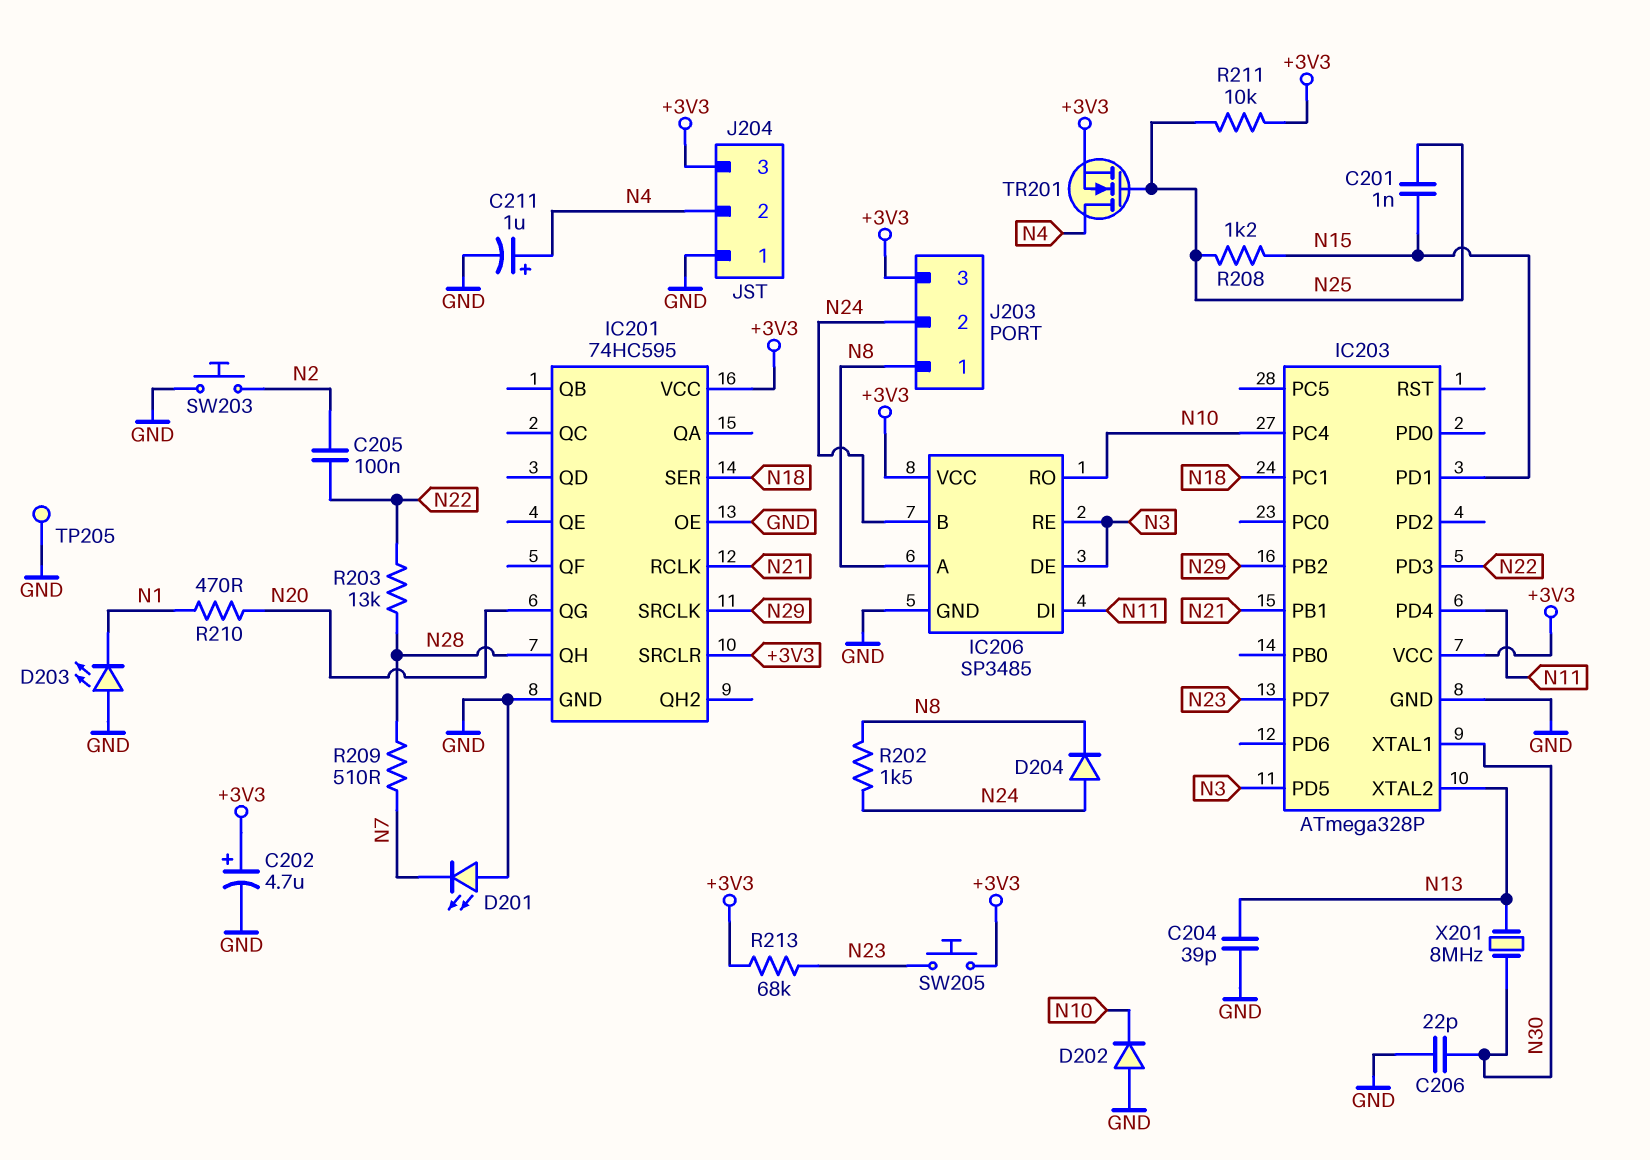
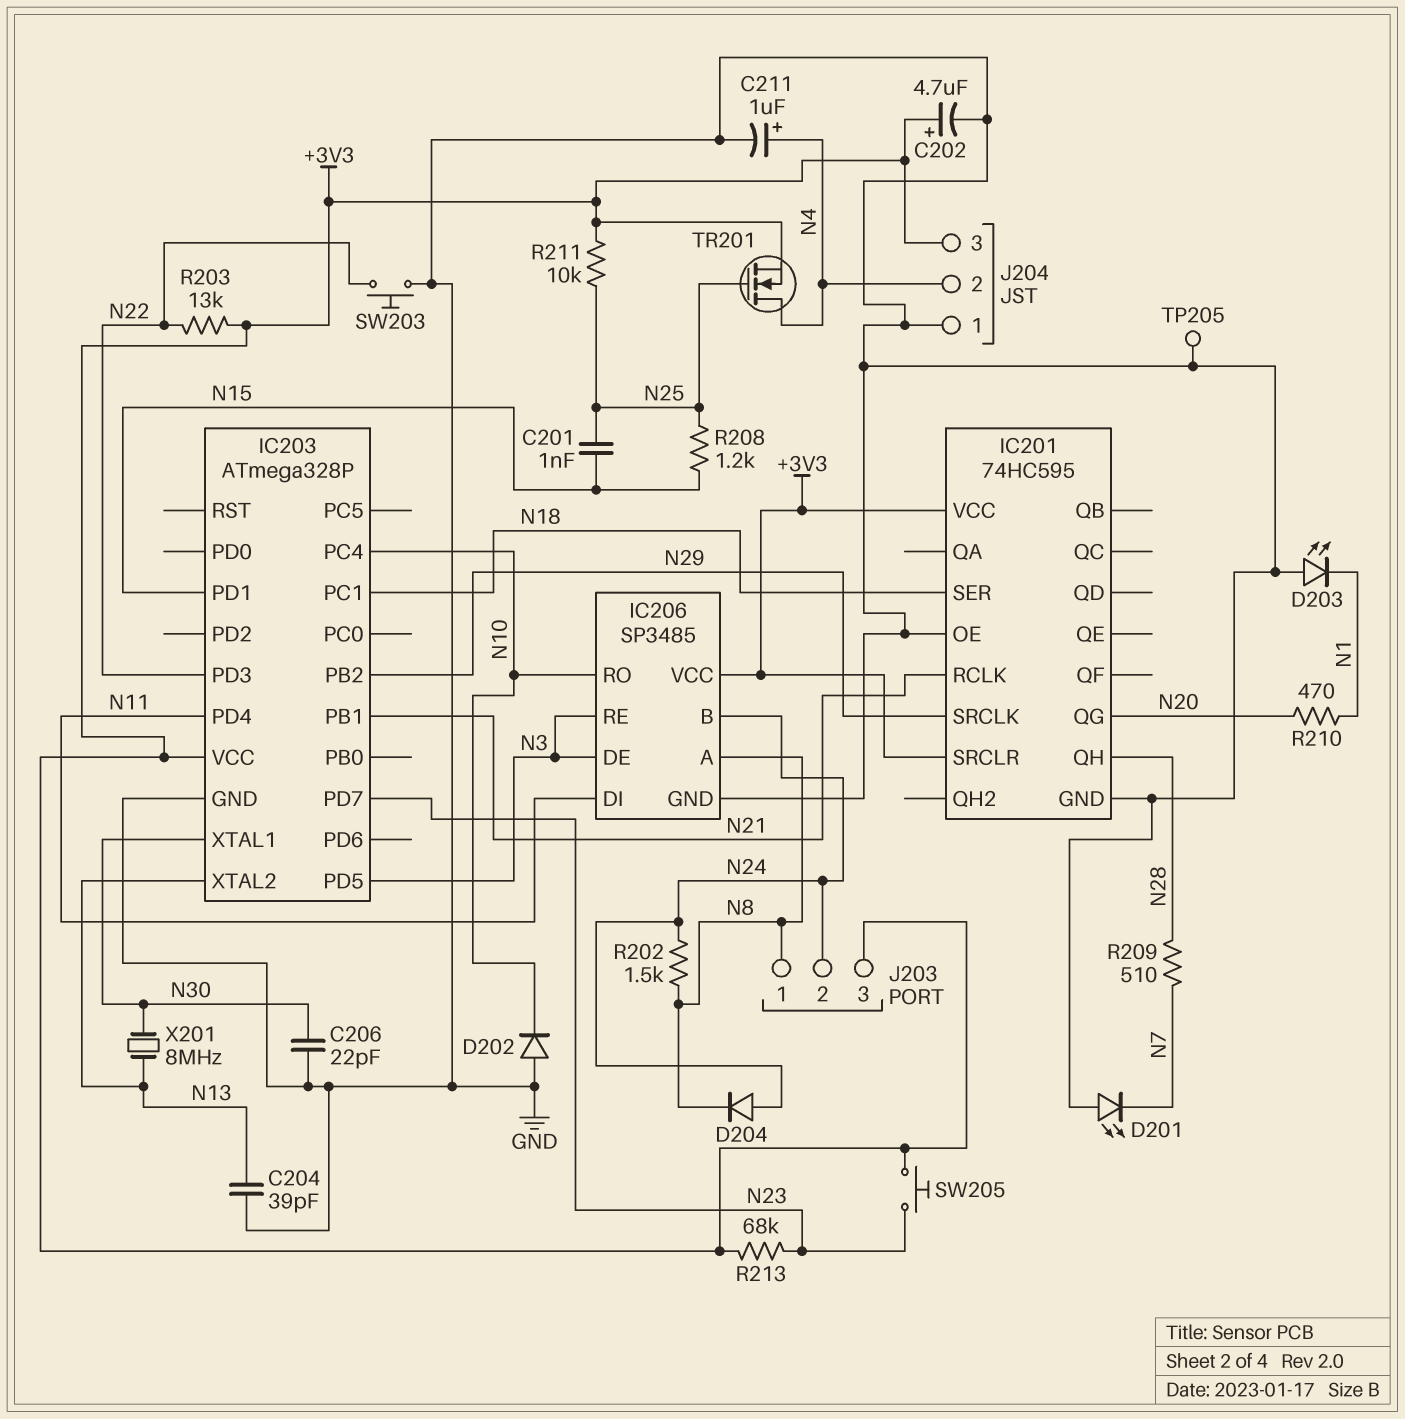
C205: 100nF (N2, N22) -> none
R203: 13k (N22, N28) -> 13k (+3V3, N22)
SW203: button (GND, N2) -> button (GND, N22)

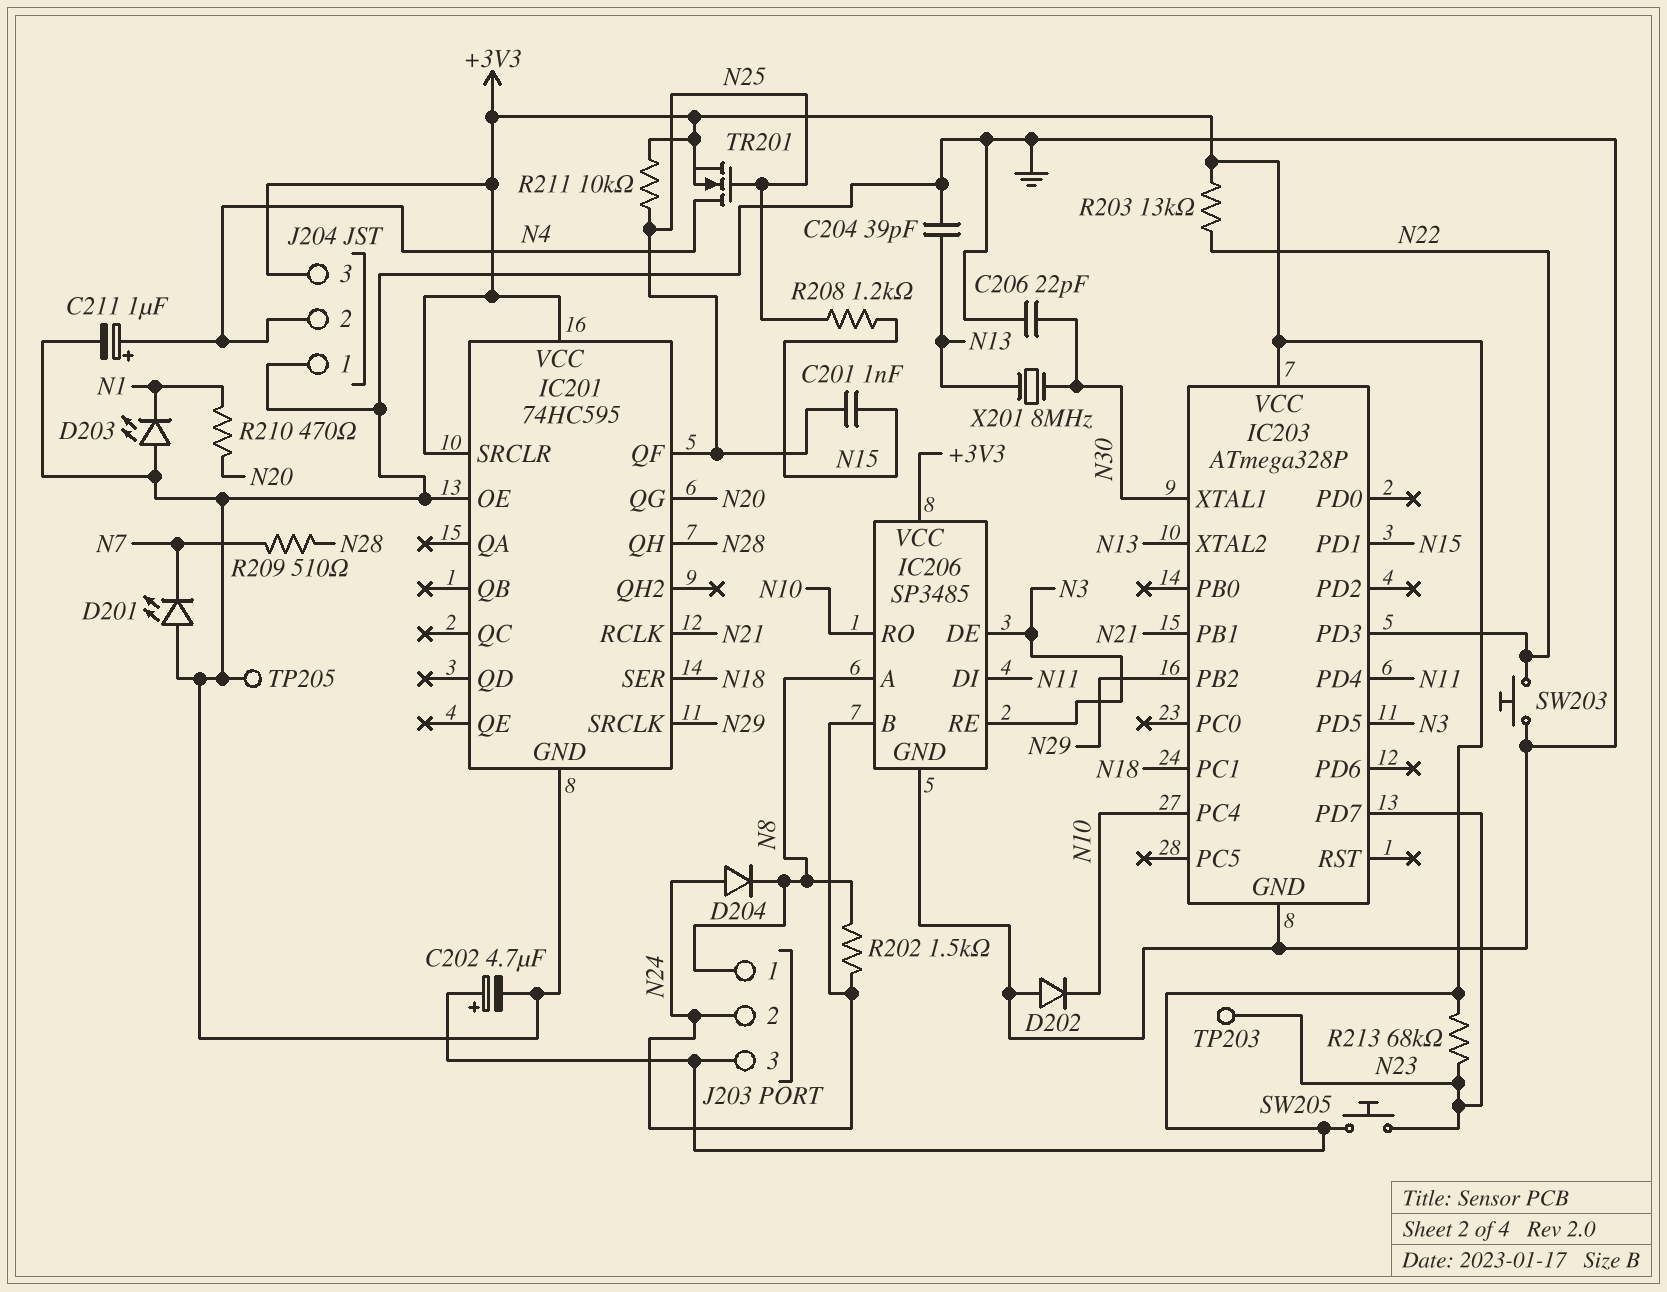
IC201 pin QF: none -> N25
TP203: none -> test point (N23)

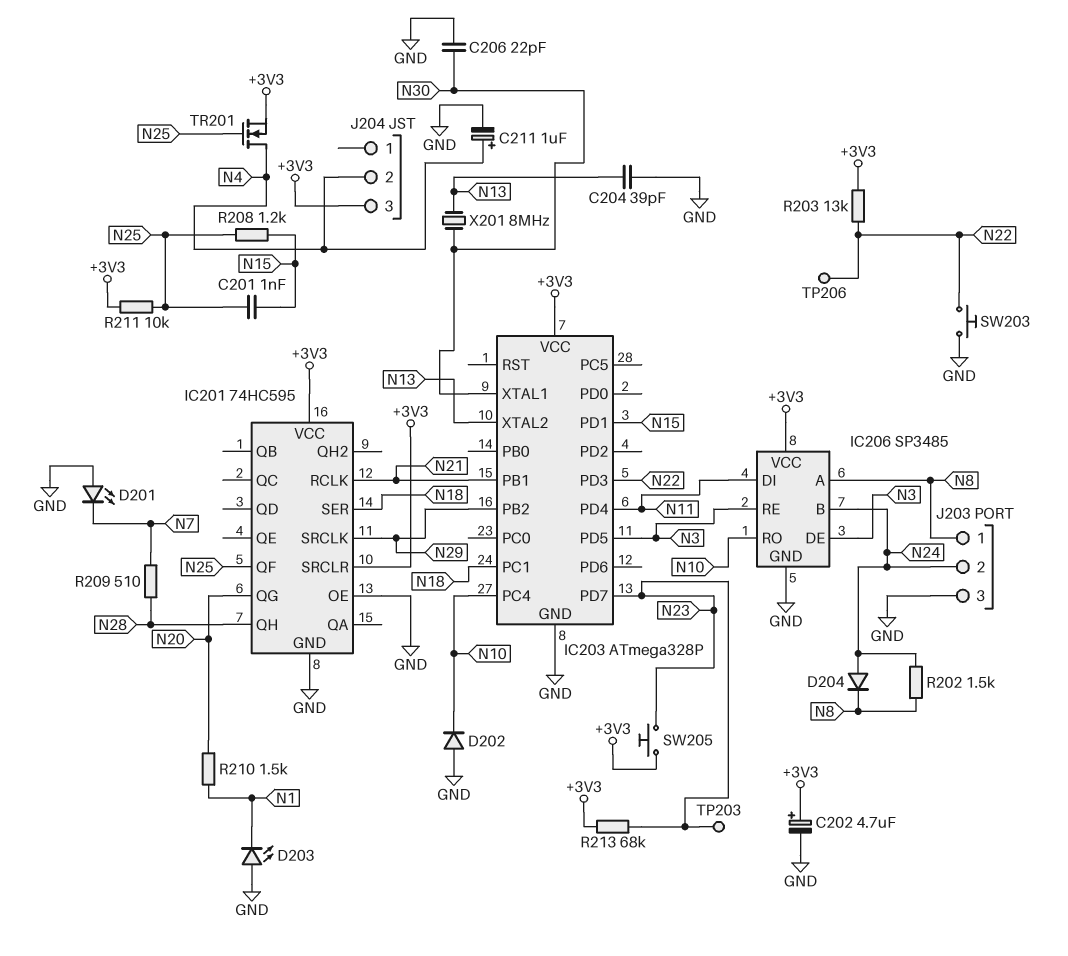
J203 pin 3: +3V3 -> GND
J204 pin 1: GND -> none
R210: 470 (N1, N20) -> 1.5k (N1, N20)
TP205: test point (GND) -> none
TP206: none -> test point (N22)

